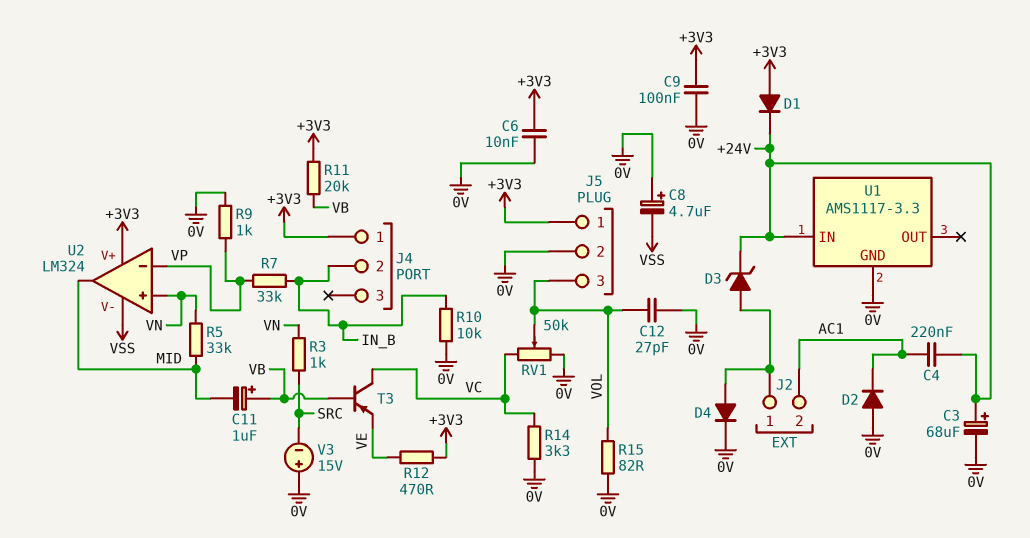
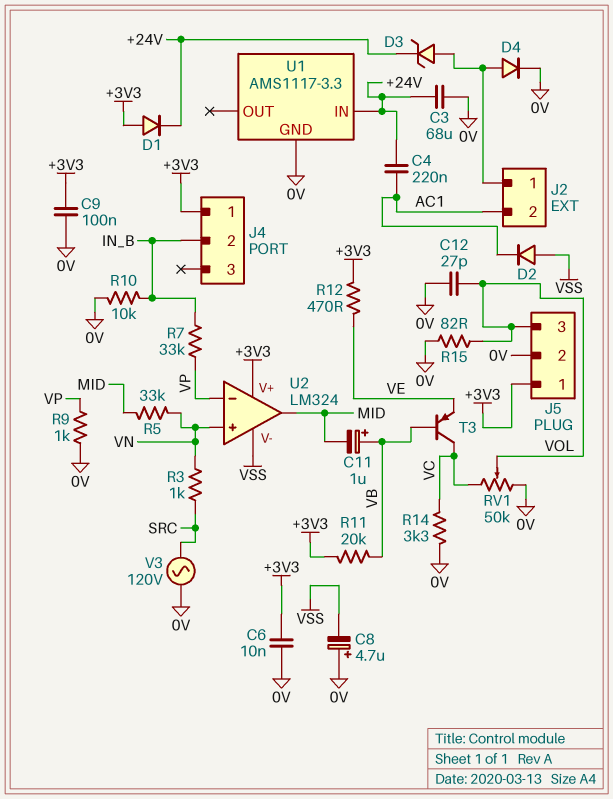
C3: 68uF (plus +24V, minus 0V) -> 68uF (+24V, 0V)
D2: diode (A 0V, K AC1) -> diode (A VSS, K AC1)
V3: 15V (plus 0V, minus SRC) -> AC 120V (0V, SRC)

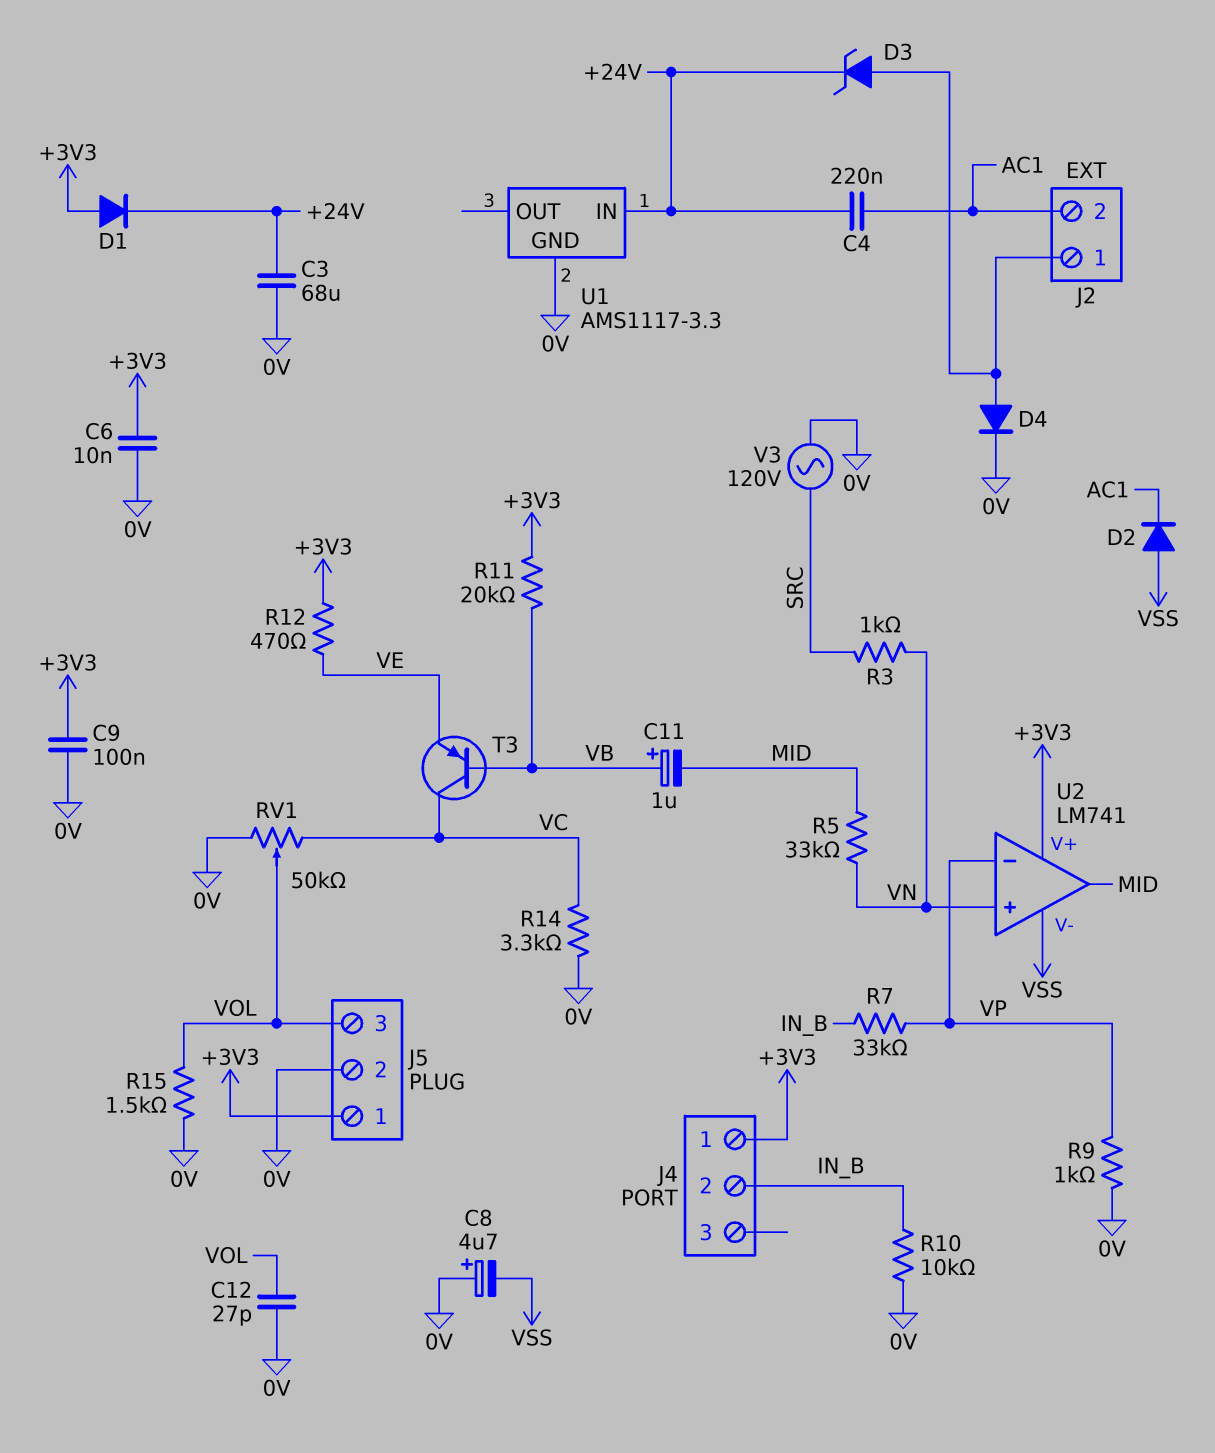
R15: 82 (0V, VOL) -> 1.5k (0V, VOL)
U2: LM324 -> LM741

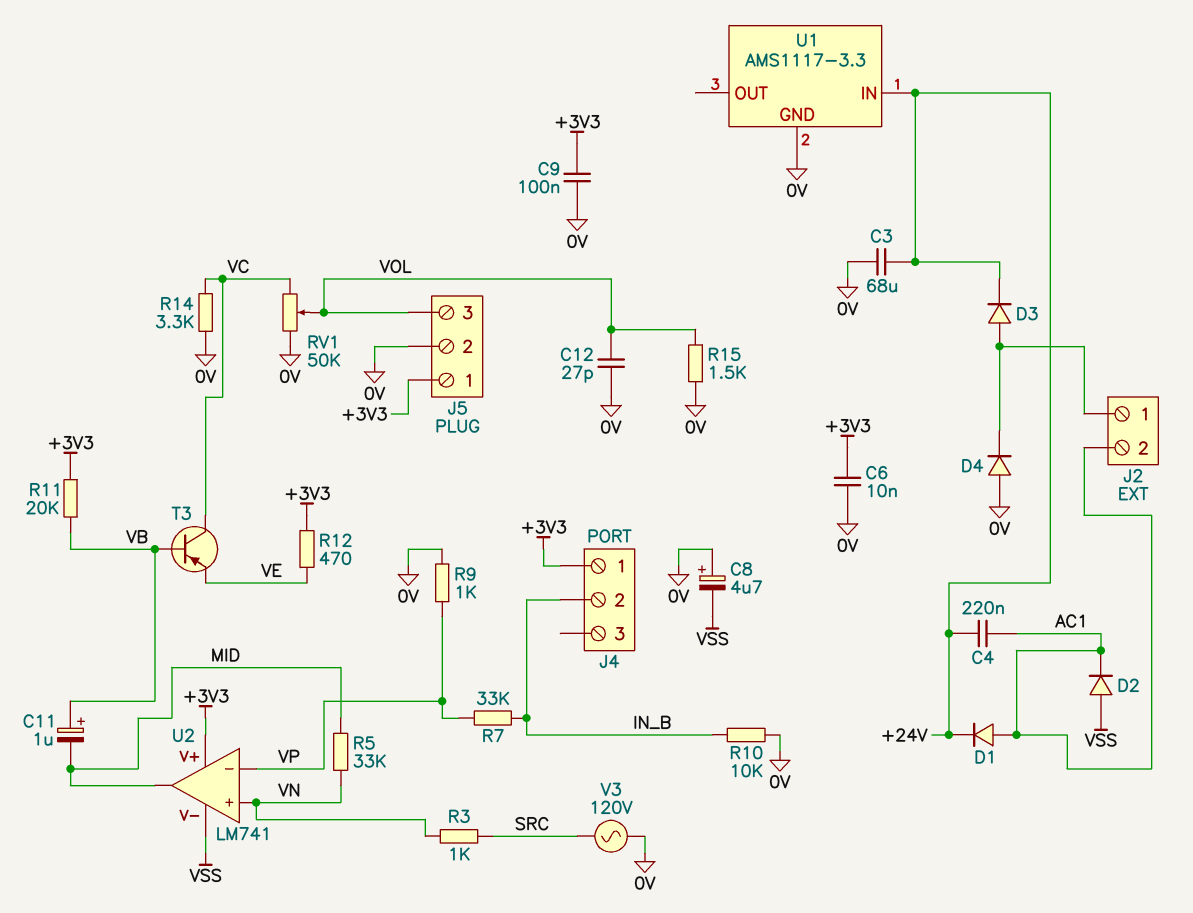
D1: diode (A +3V3, K +24V) -> diode (A AC1, K +24V)
D3: zener (A J2/1, K +24V) -> diode (A J2/1, K +24V)
D4: diode (A J2/1, K 0V) -> diode (A 0V, K J2/1)

